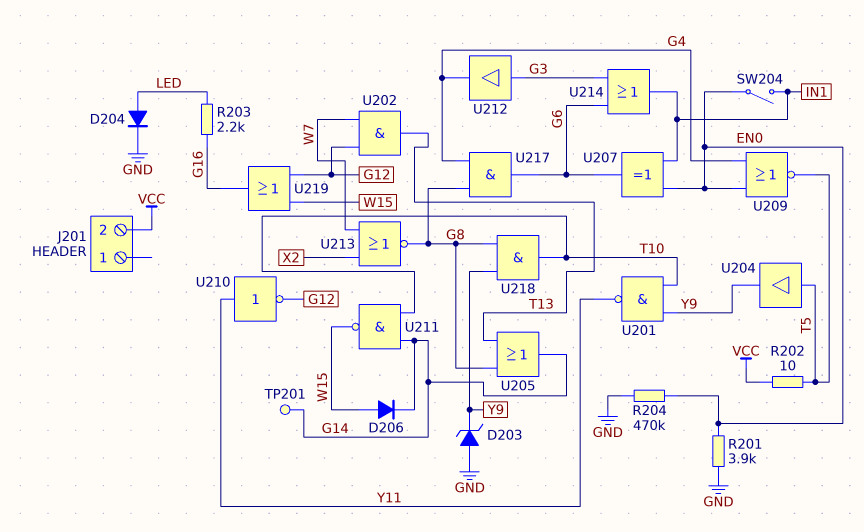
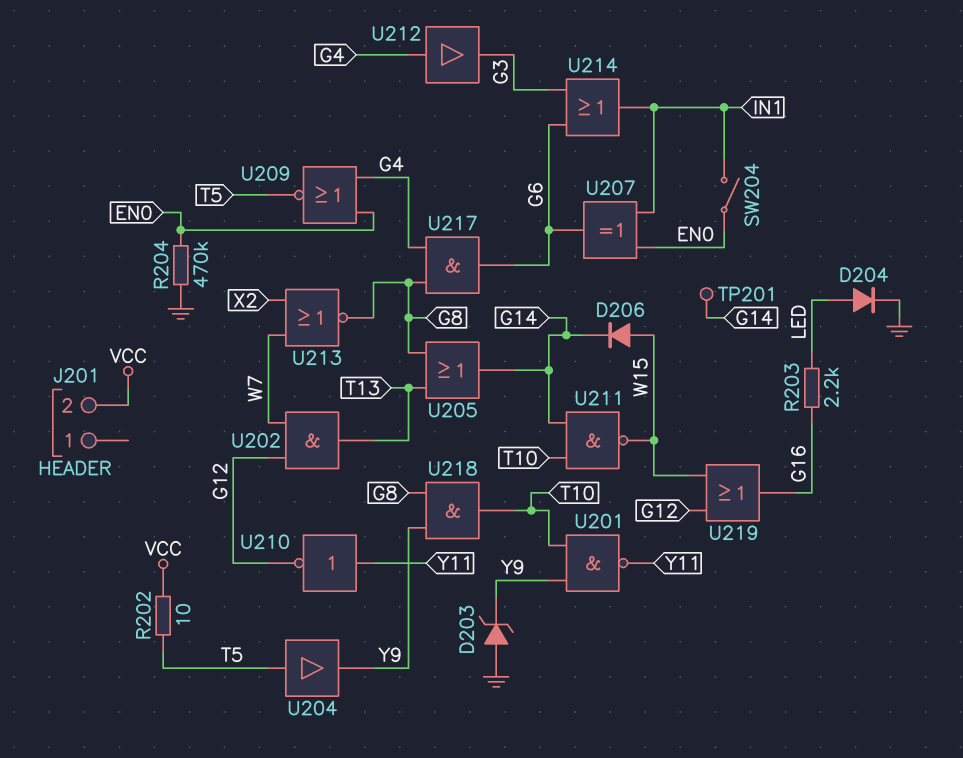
R201: 3.9k (EN0, GND) -> none
U212: buffer (in G3, out G4) -> buffer (in G4, out G3)

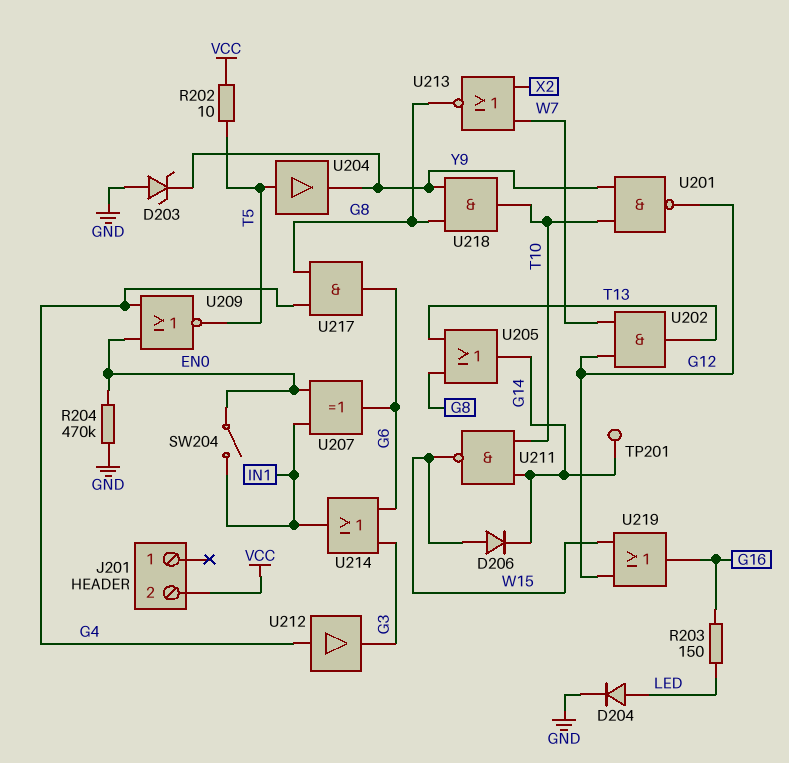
R203: 2.2k (G16, LED) -> 150 (G16, LED)
U201: NAND (in T10, in Y9, out Y11) -> NAND (in T10, in Y9, out G12)
U210: NOT (in Y11, out G12) -> none

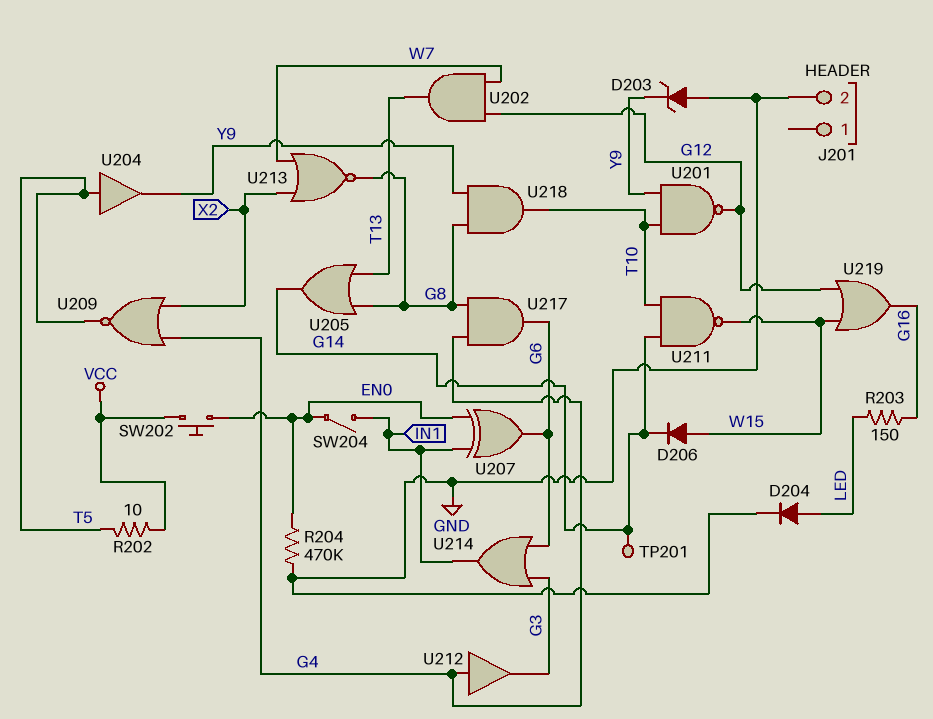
J201 pin 2: VCC -> GND
SW202: none -> button (EN0, VCC)
U209: NOR (in EN0, in G4, out T5) -> NOR (in G4, in X2, out T5)

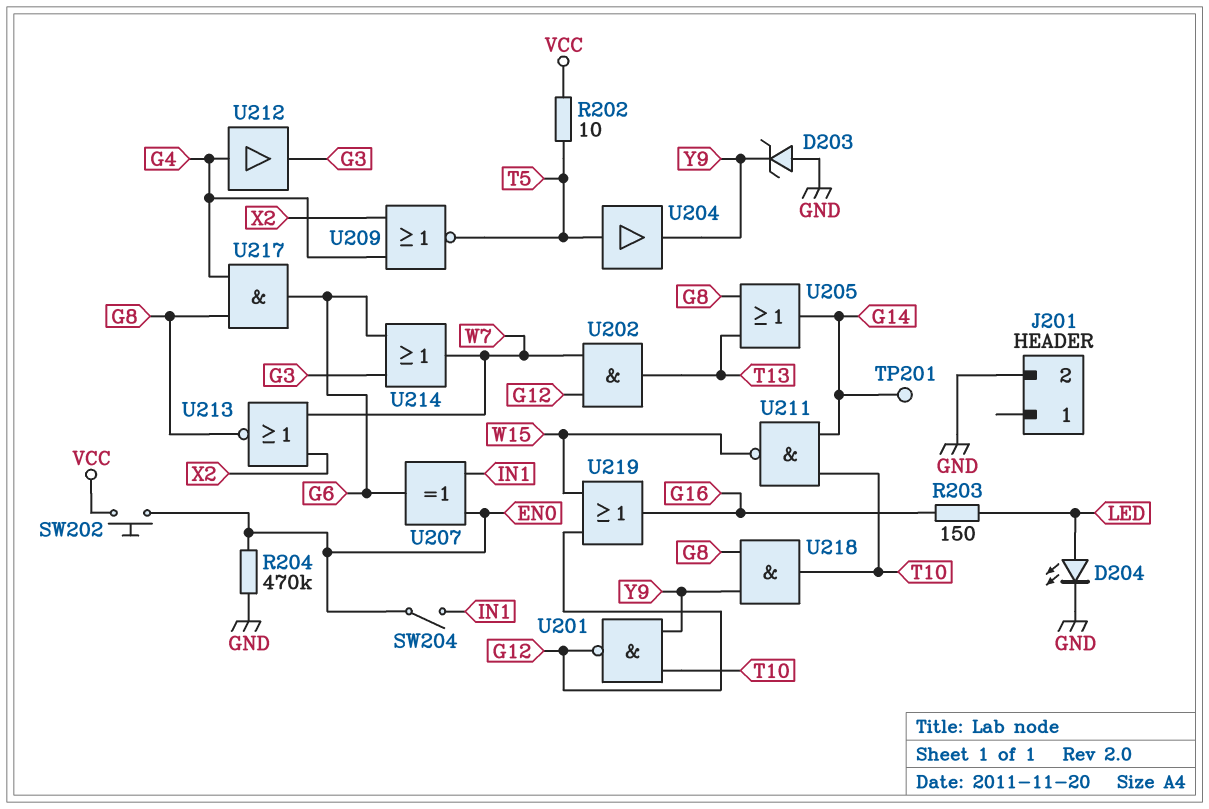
D204: diode (A LED, K GND) -> LED (A LED, K GND)
D206: diode (A W15, K G14) -> none
U214: OR (in G3, in G6, out IN1) -> OR (in G3, in G6, out W7)

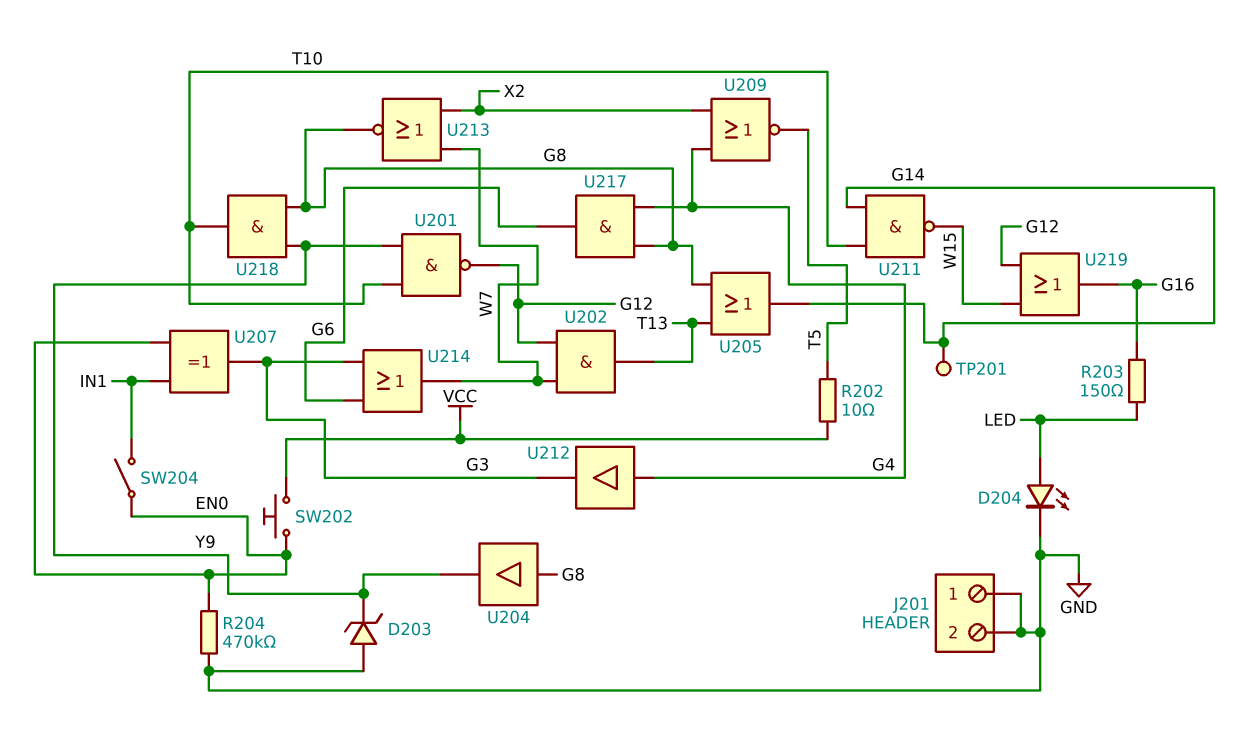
J201 pin 1: none -> GND
U204: buffer (in T5, out Y9) -> buffer (in G8, out Y9)
U207: XOR (in EN0, in IN1, out G6) -> XOR (in EN0, in IN1, out G3)

